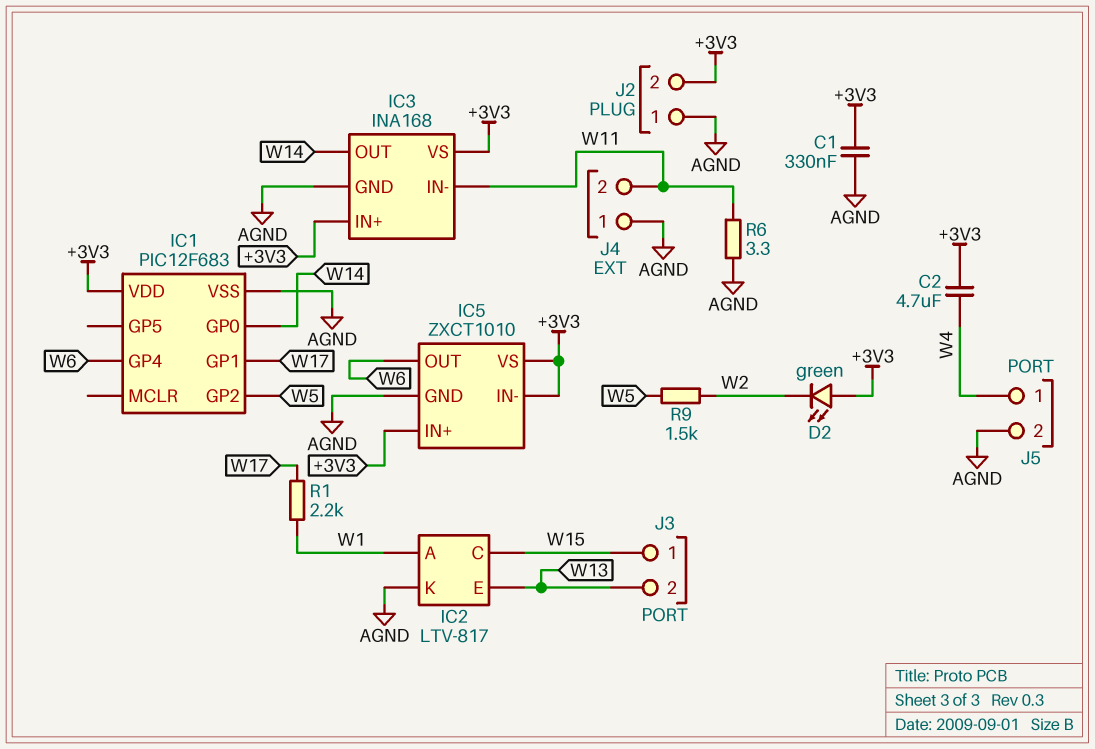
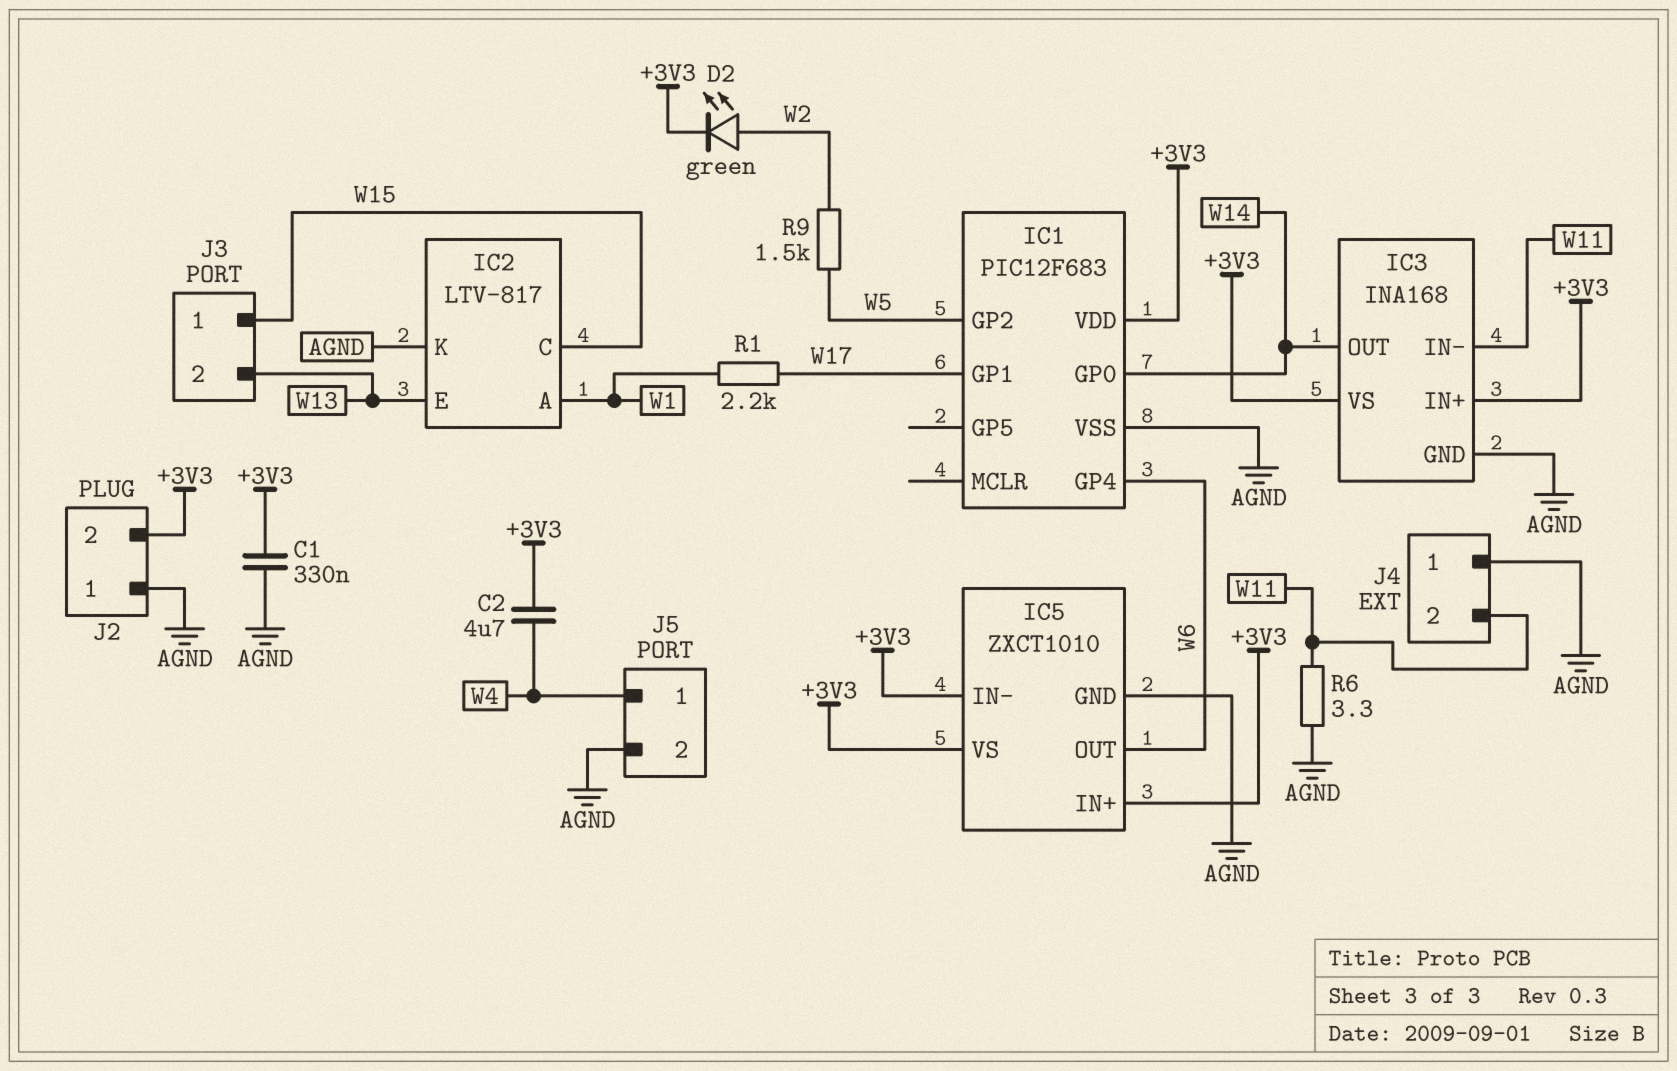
D2: LED green (A +3V3, K W2) -> LED green (A W2, K +3V3)

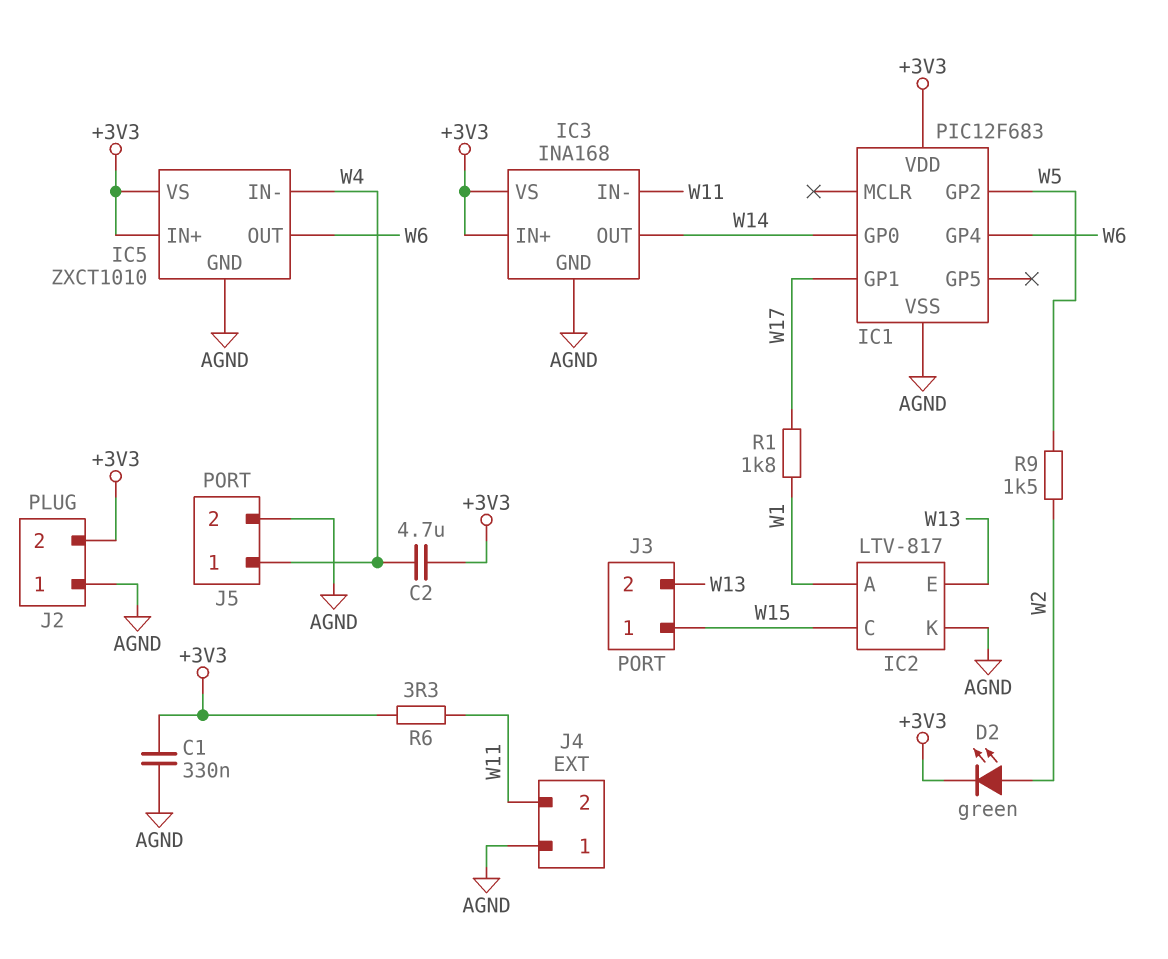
IC5 pin IN-: +3V3 -> W4
R1: 2.2k (W1, W17) -> 1.8k (W1, W17)
R6: 3.3 (AGND, W11) -> 3.3 (+3V3, W11)

